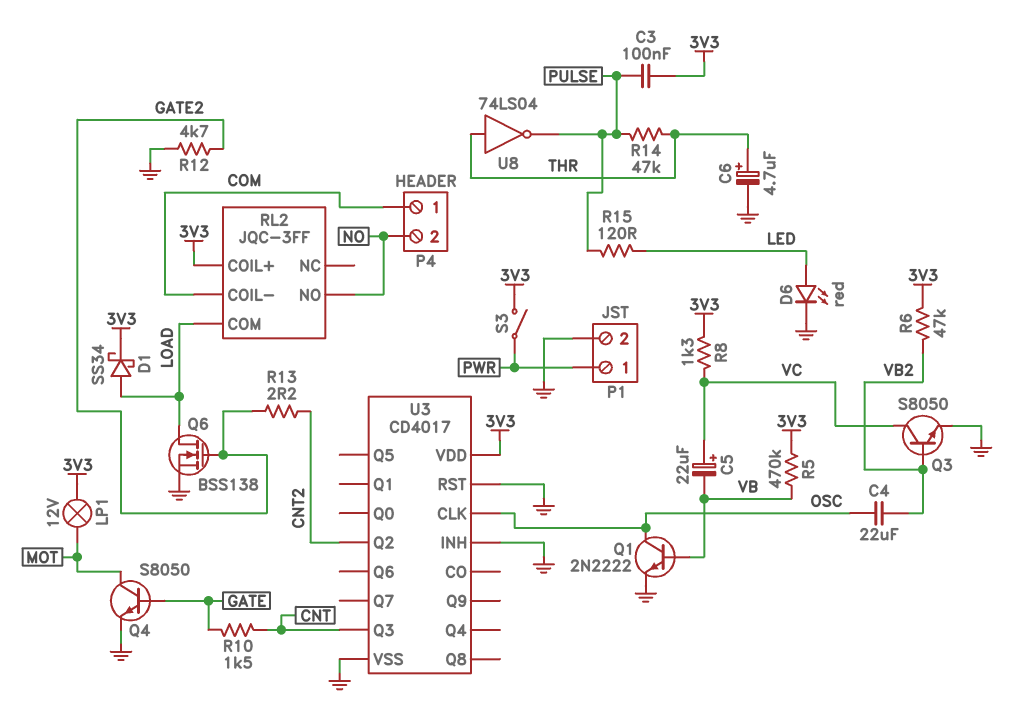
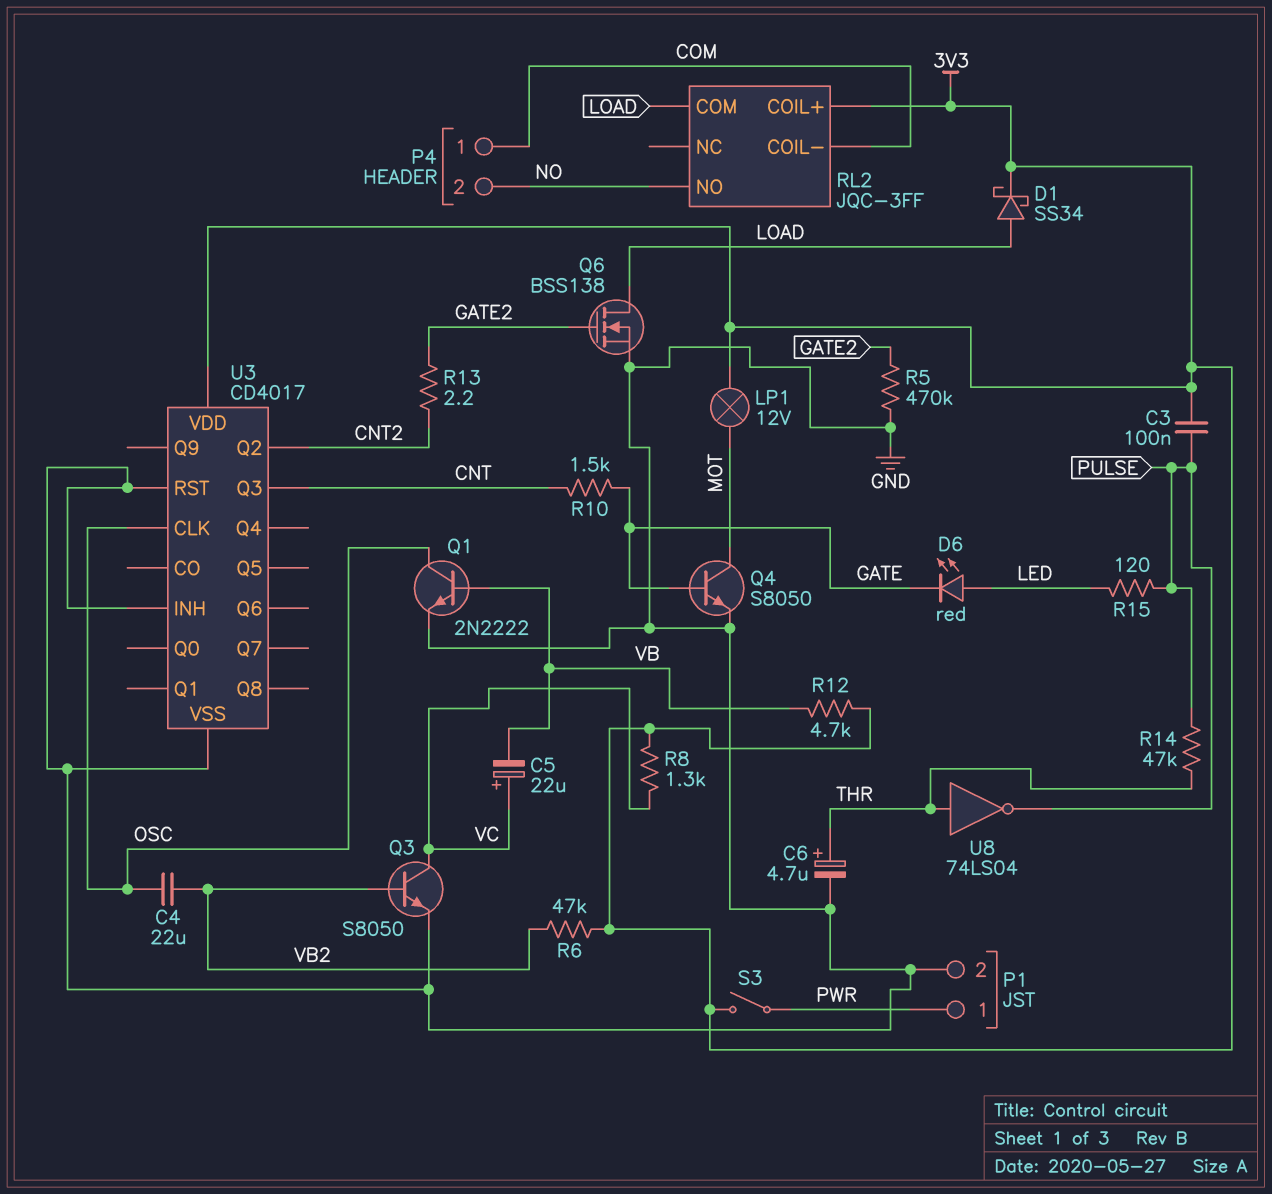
D6: LED red (A LED, K GND) -> LED red (A LED, K GATE)
R5: 470k (3V3, VB) -> 470k (GATE2, GND)
R12: 4.7k (GATE2, GND) -> 4.7k (3V3, VB)

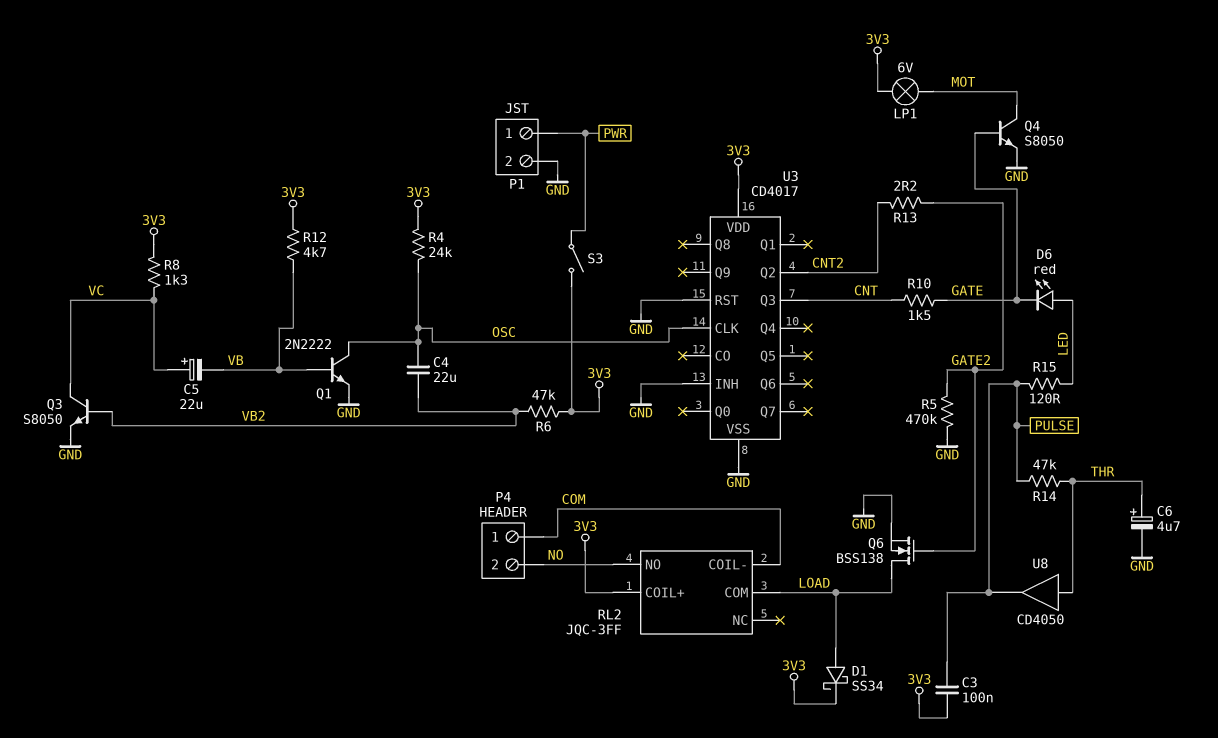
LP1: lamp 12V (3V3, MOT) -> lamp 6V (3V3, MOT)
R4: none -> 24k (3V3, OSC)
U8: NOT 74LS04 (in THR, out PULSE) -> buffer CD4050 (in THR, out PULSE)

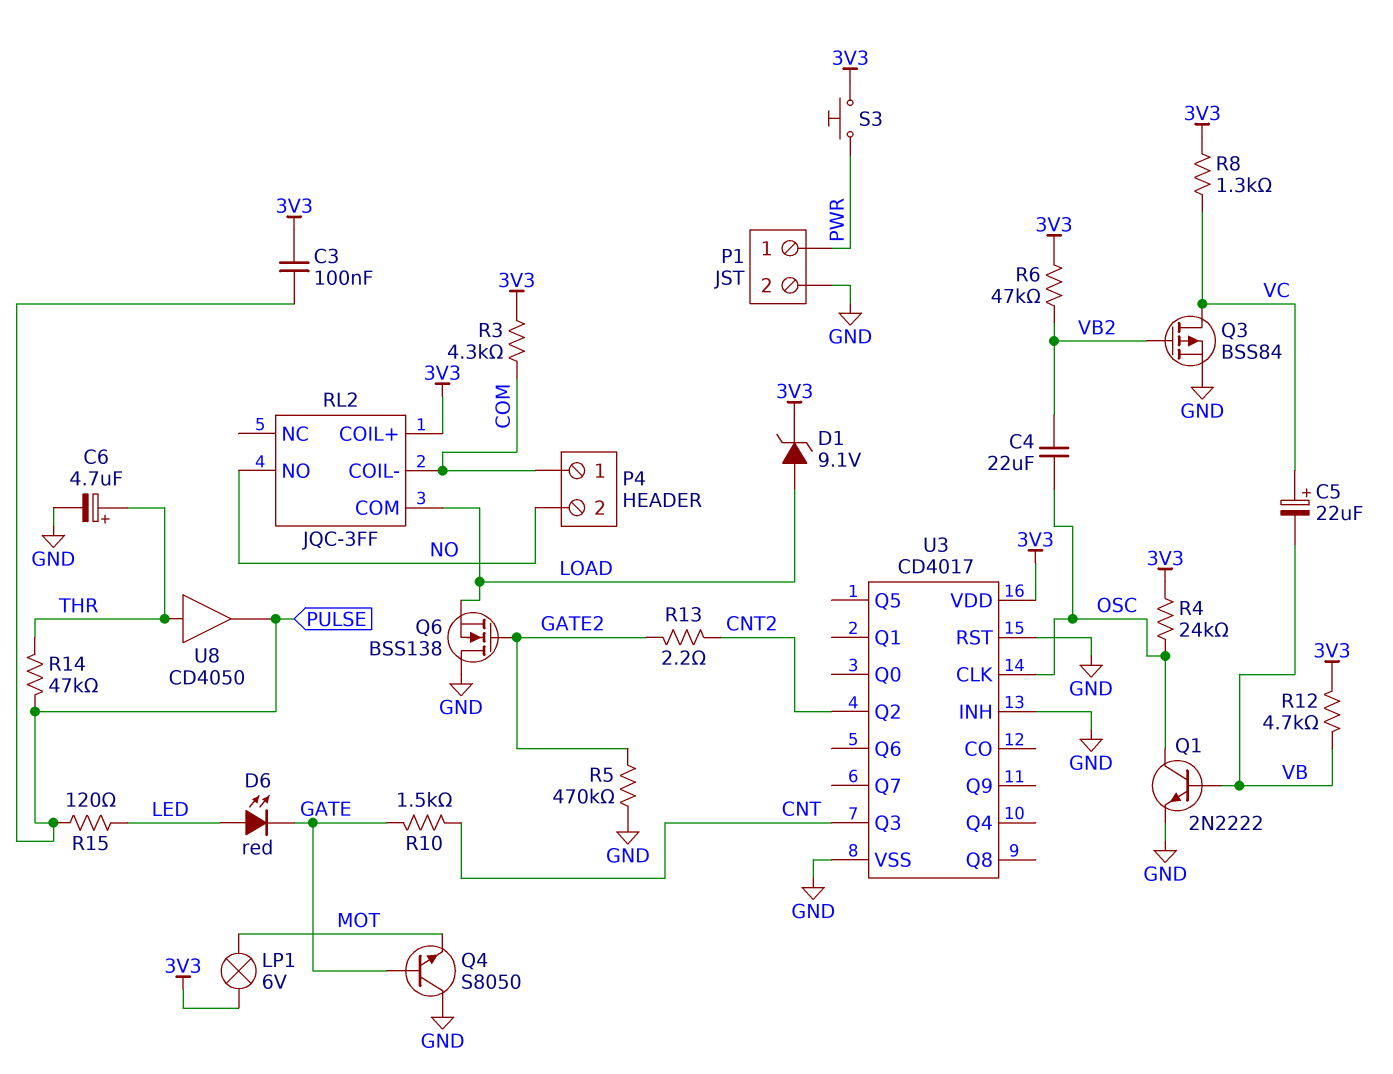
D1: schottky SS34 (A LOAD, K 3V3) -> zener 9.1V (A LOAD, K 3V3)
Q3: NPN S8050 (B VB2, C VC, E GND) -> PMOS BSS84 (G VB2, D VC, S GND)
Q4: NPN S8050 (B GATE, C MOT, E GND) -> NPN S8050 (B GATE, C GND, E MOT)
Q6: NMOS BSS138 (G GATE2, D LOAD, S GND) -> NMOS BSS138 (G GATE2, D GND, S LOAD)
R3: none -> 4.3k (3V3, COM)
S3: switch (3V3, PWR) -> button (3V3, PWR)

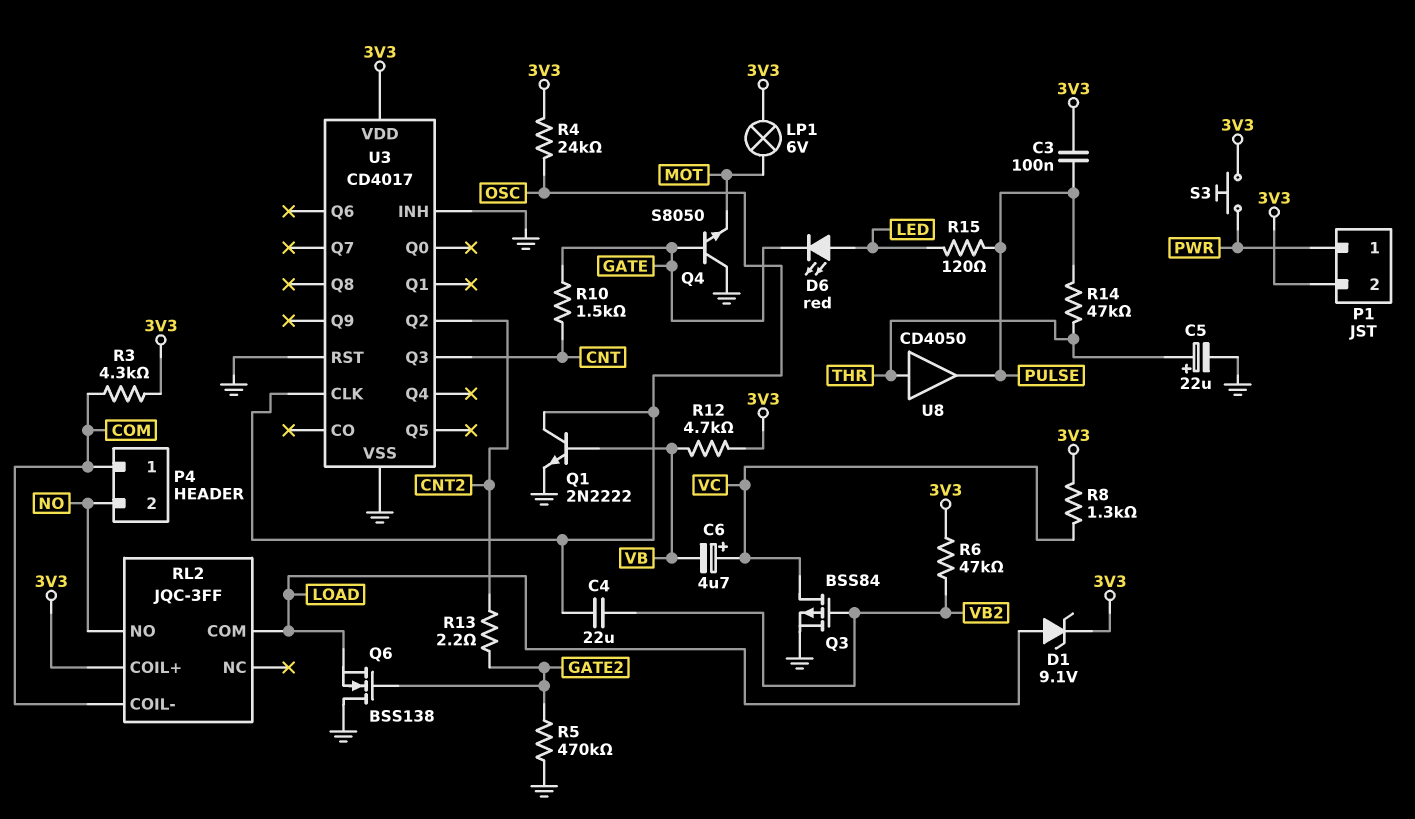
C5: 22uF (plus VC, minus VB) -> 22uF (plus THR, minus GND)
C6: 4.7uF (plus THR, minus GND) -> 4.7uF (plus VC, minus VB)
P1 pin 2: GND -> 3V3

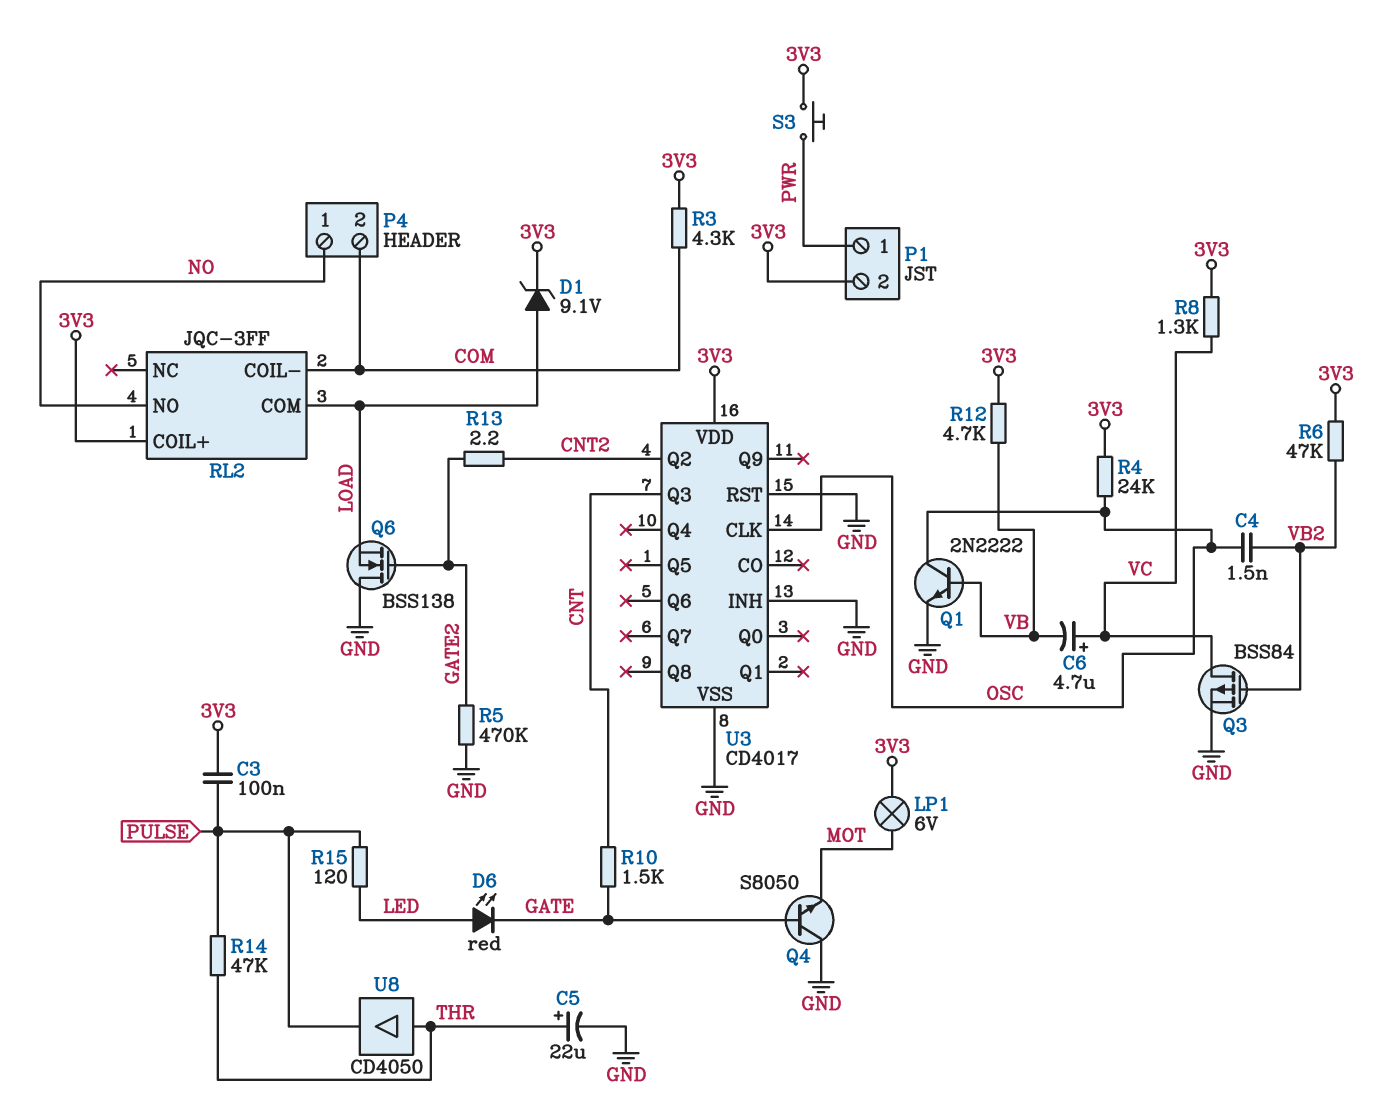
C4: 22uF (OSC, VB2) -> 1.5nF (OSC, VB2)
P4 pin 1: COM -> NO
P4 pin 2: NO -> COM

